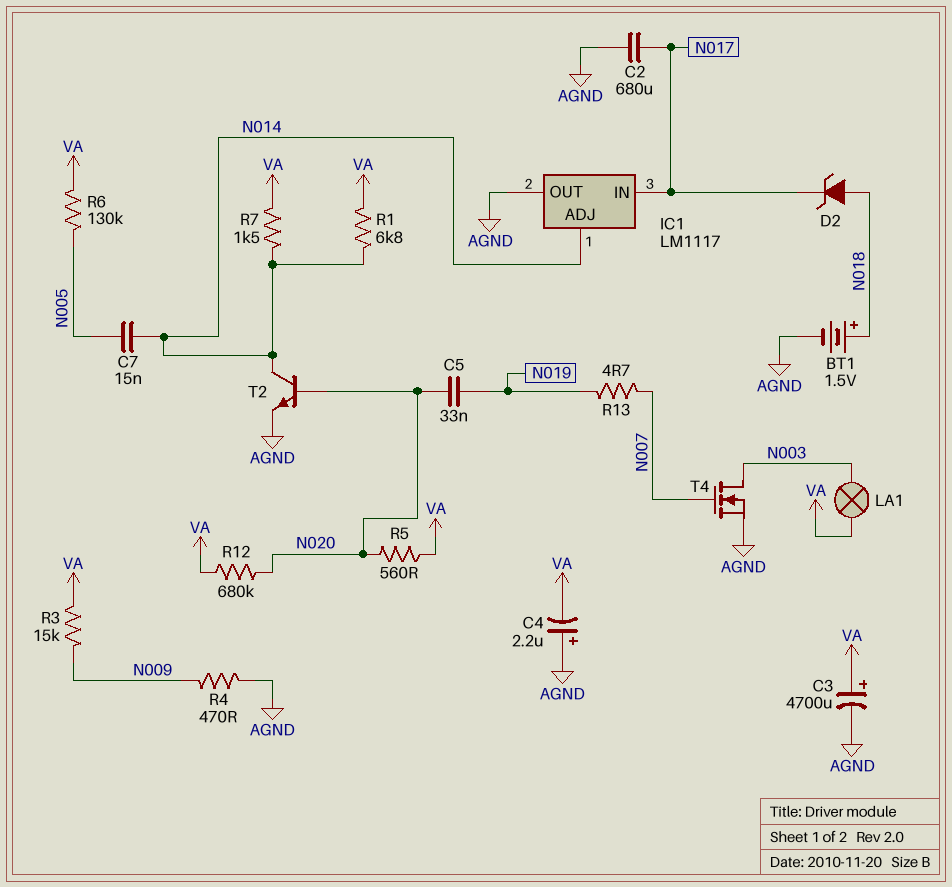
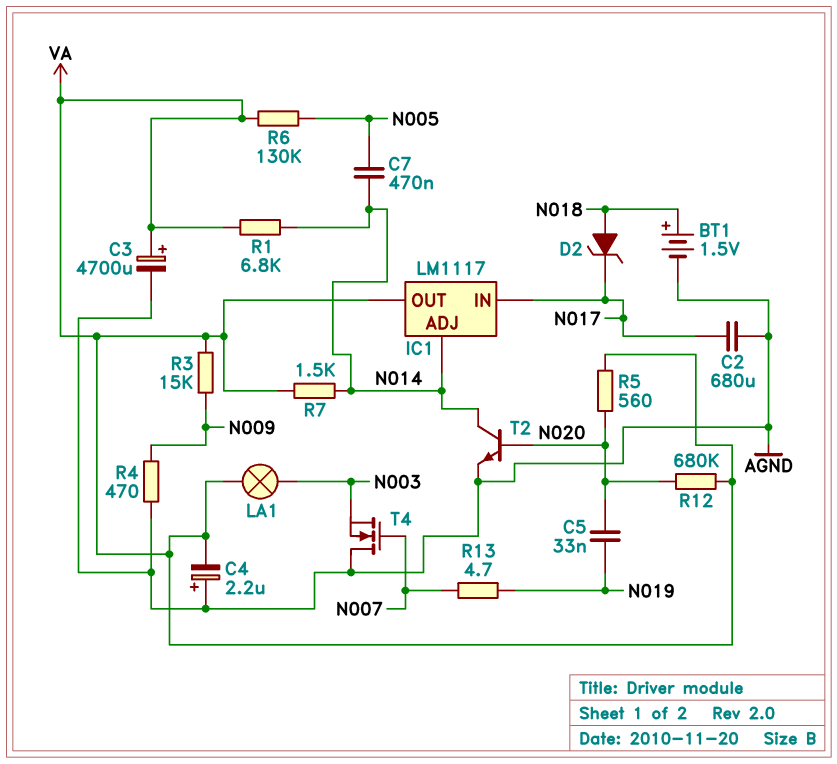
C7: 15nF (N005, N014) -> 470nF (N005, N014)
IC1 pin OUT: AGND -> VA
T4: NMOS (G N007, D N003, S AGND) -> NMOS (G N007, D AGND, S N003)

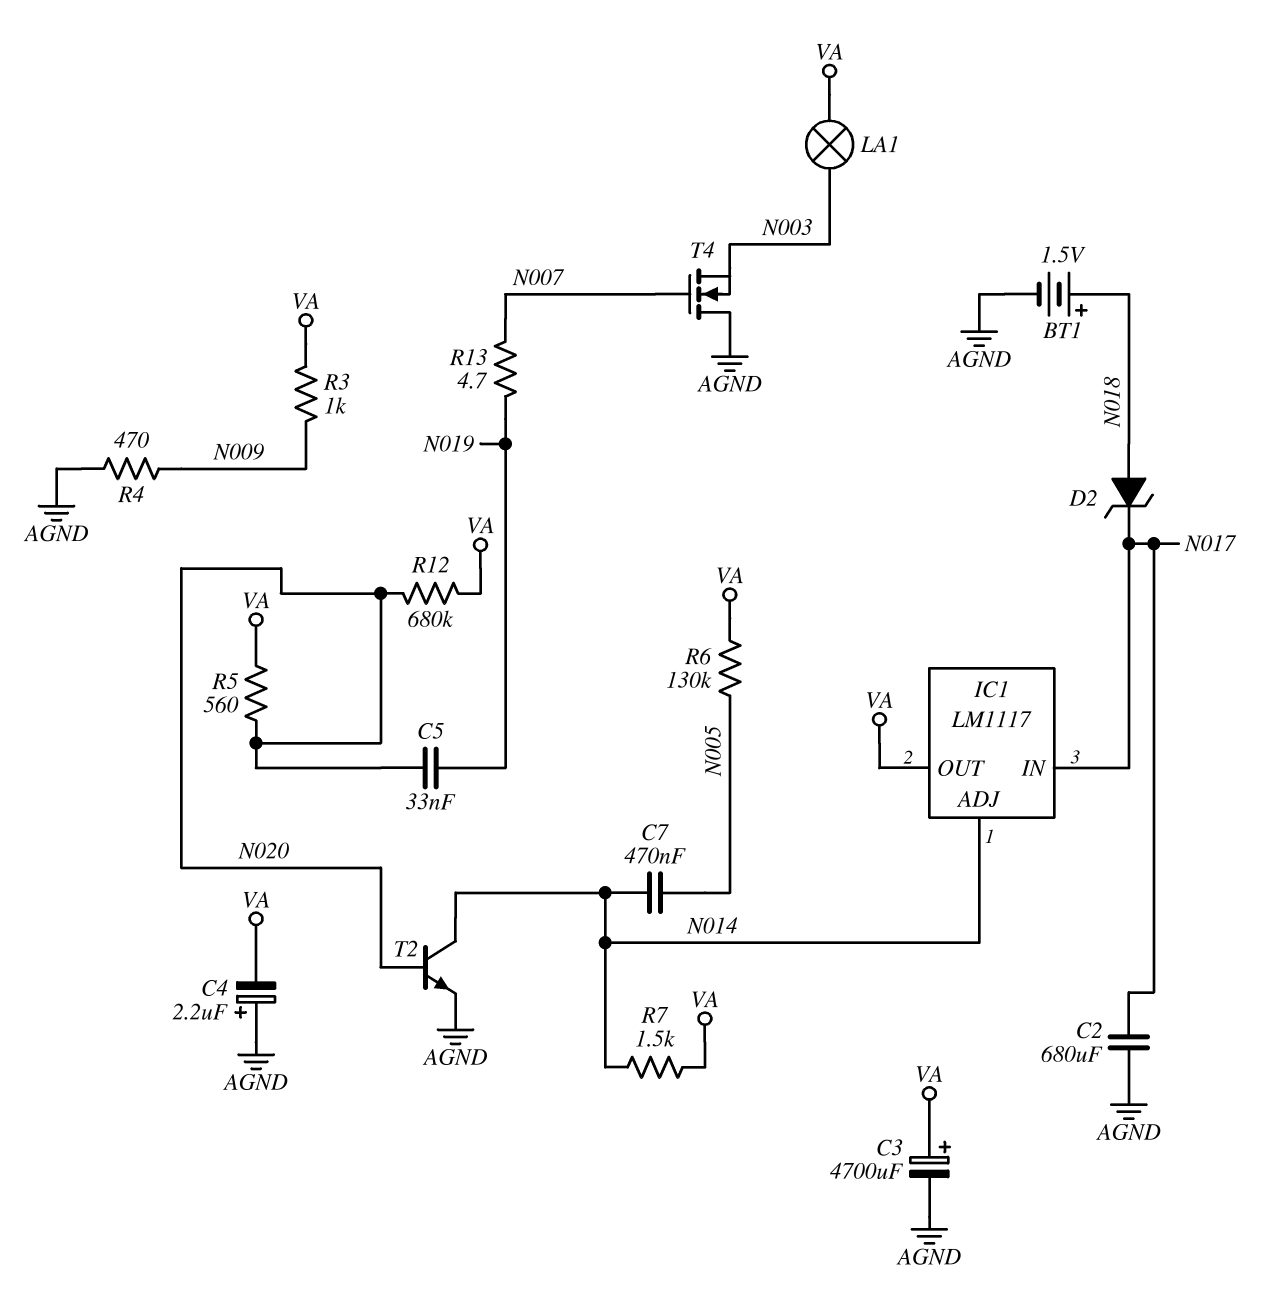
R1: 6.8k (N014, VA) -> none
R3: 15k (N009, VA) -> 1k (N009, VA)

